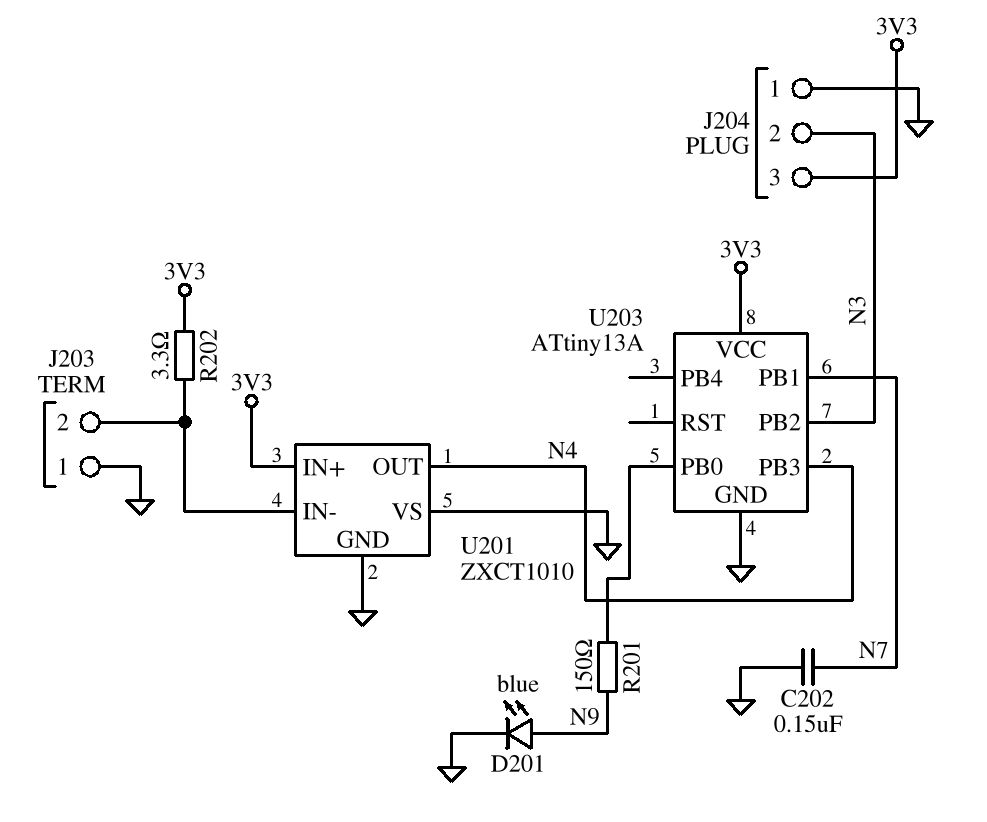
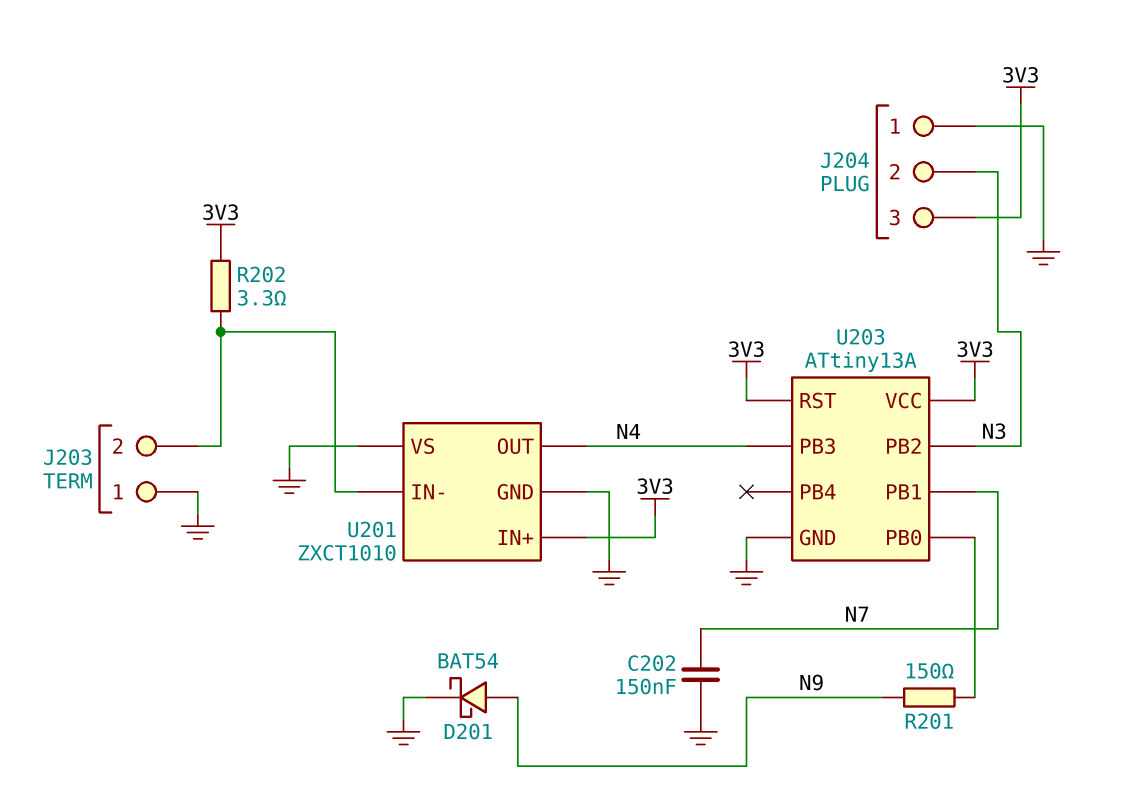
D201: LED blue (A N9, K GND) -> schottky BAT54 (A N9, K GND)
U203 pin RST: none -> 3V3

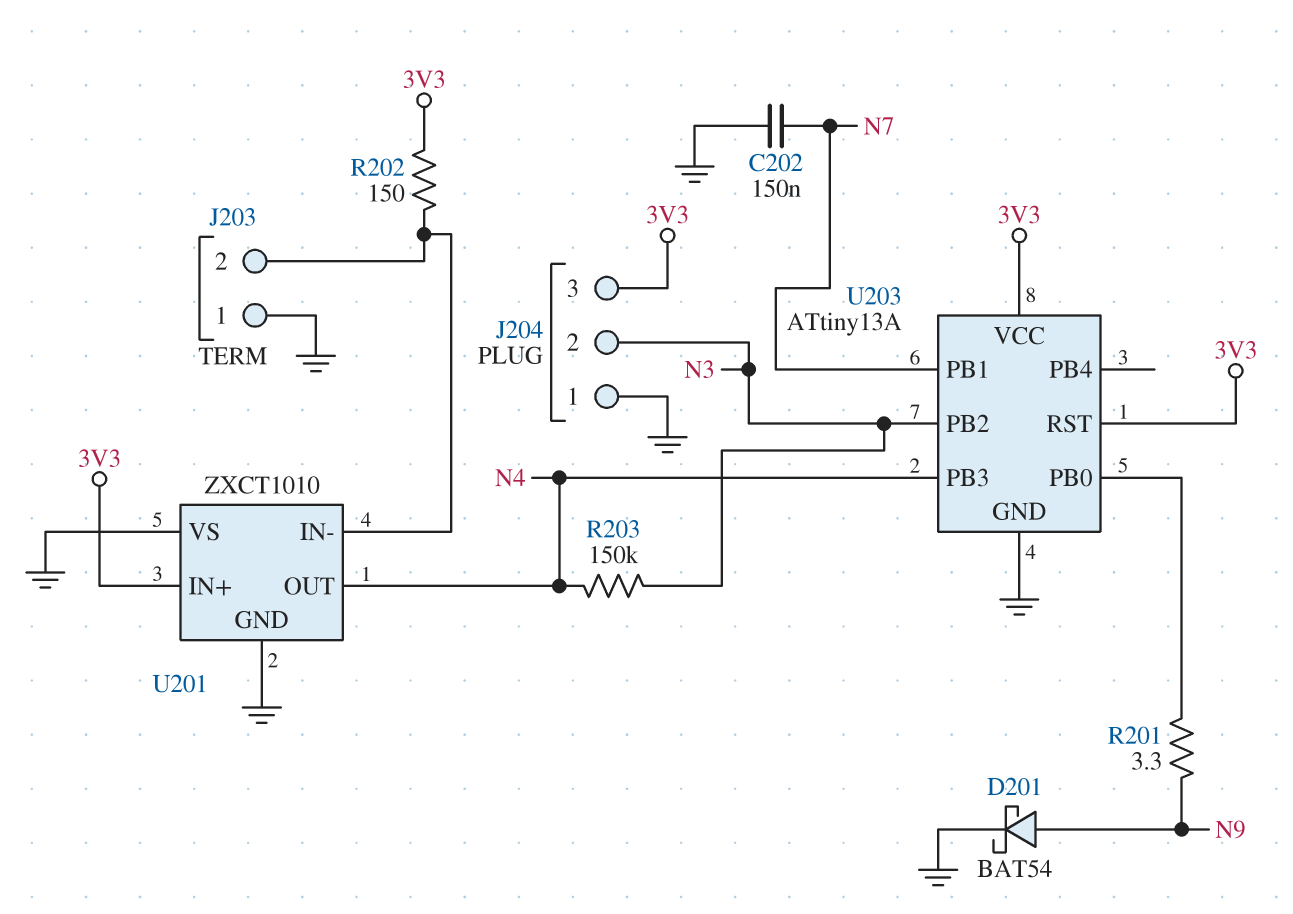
R201: 150 (N9, U203/PB0) -> 3.3 (N9, U203/PB0)
R202: 3.3 (3V3, J203/2) -> 150 (3V3, J203/2)
R203: none -> 150k (N3, N4)

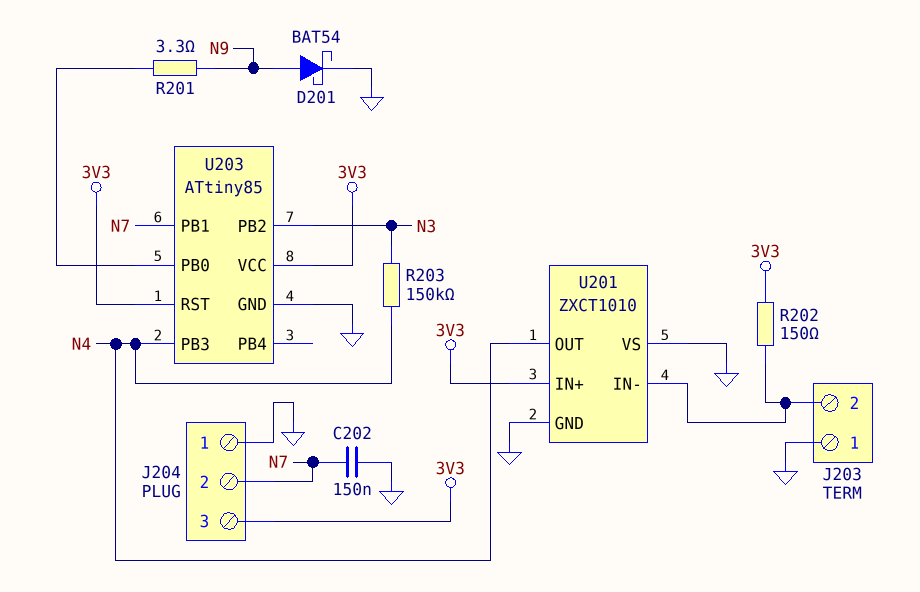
J204 pin 2: N3 -> N7
U203: ATtiny13A -> ATtiny85

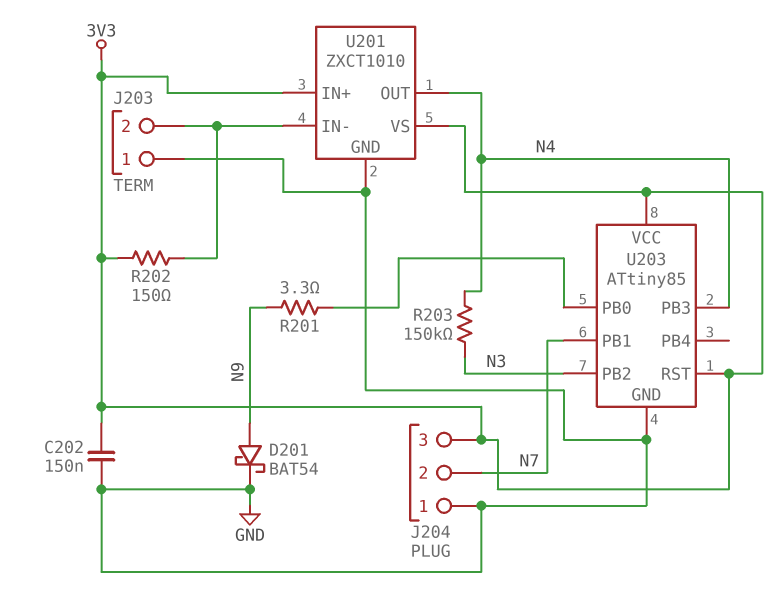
C202: 150nF (GND, N7) -> 150nF (3V3, GND)
U201 pin VS: GND -> 3V3

